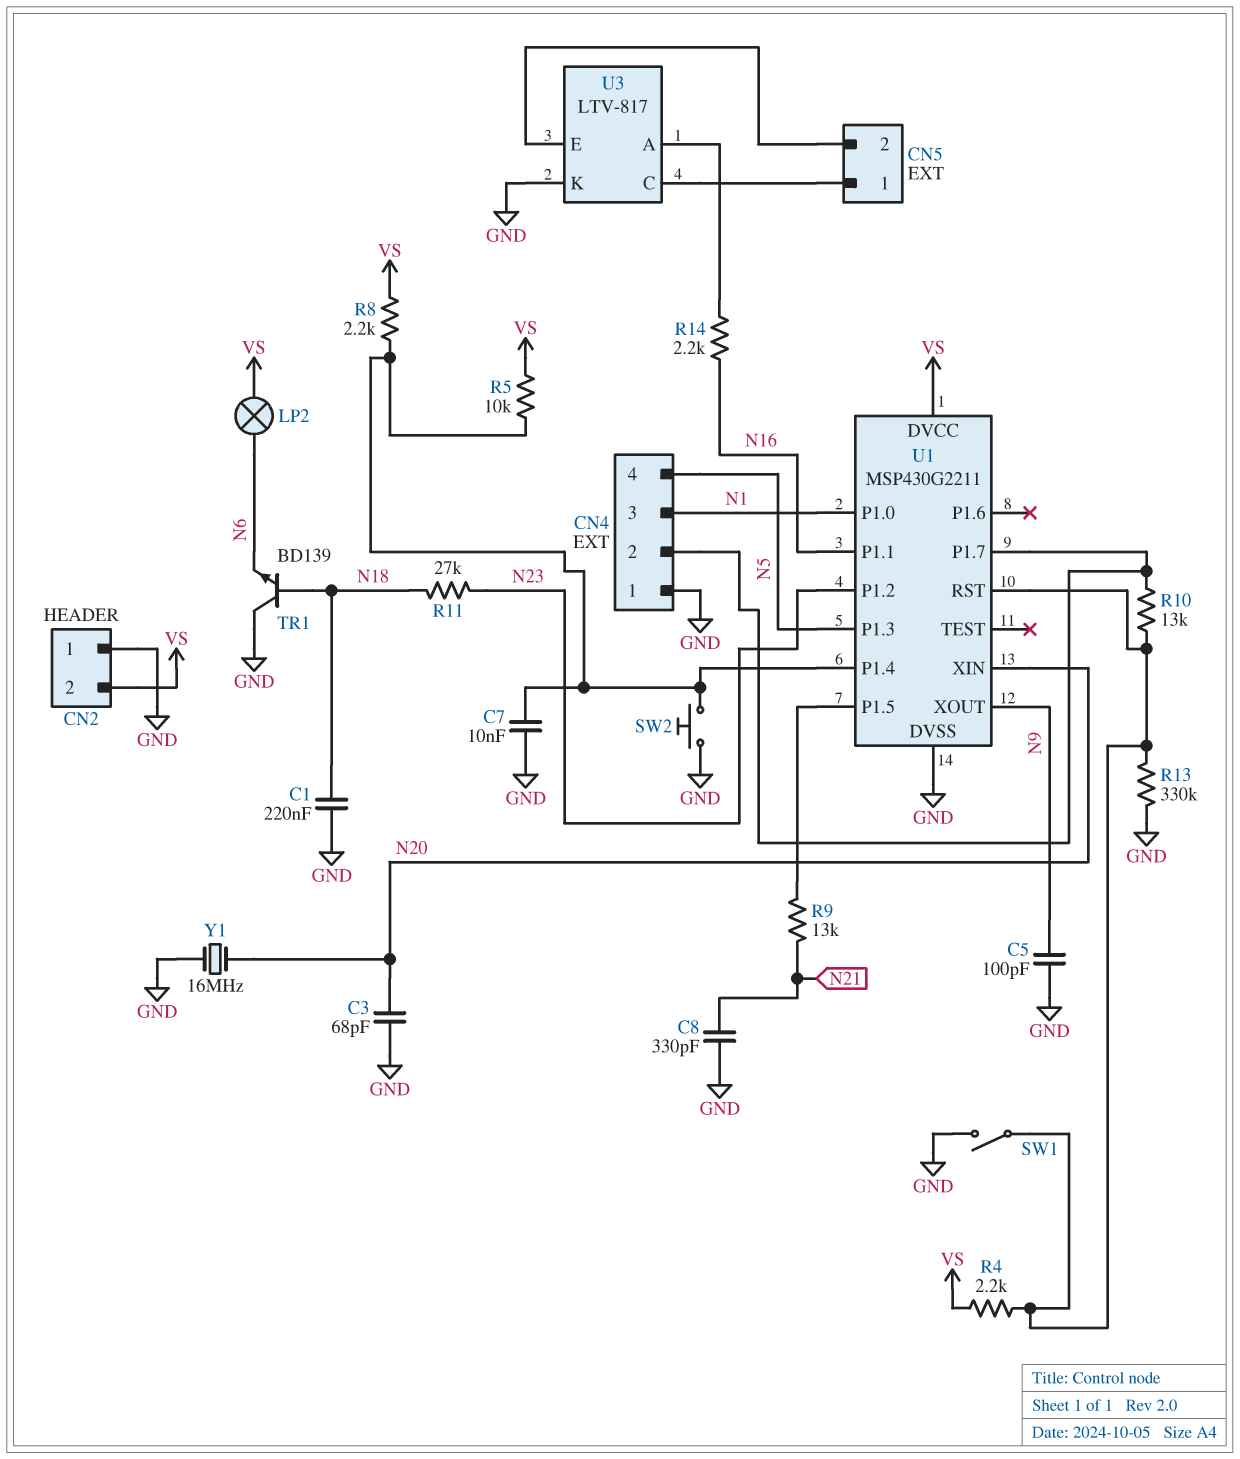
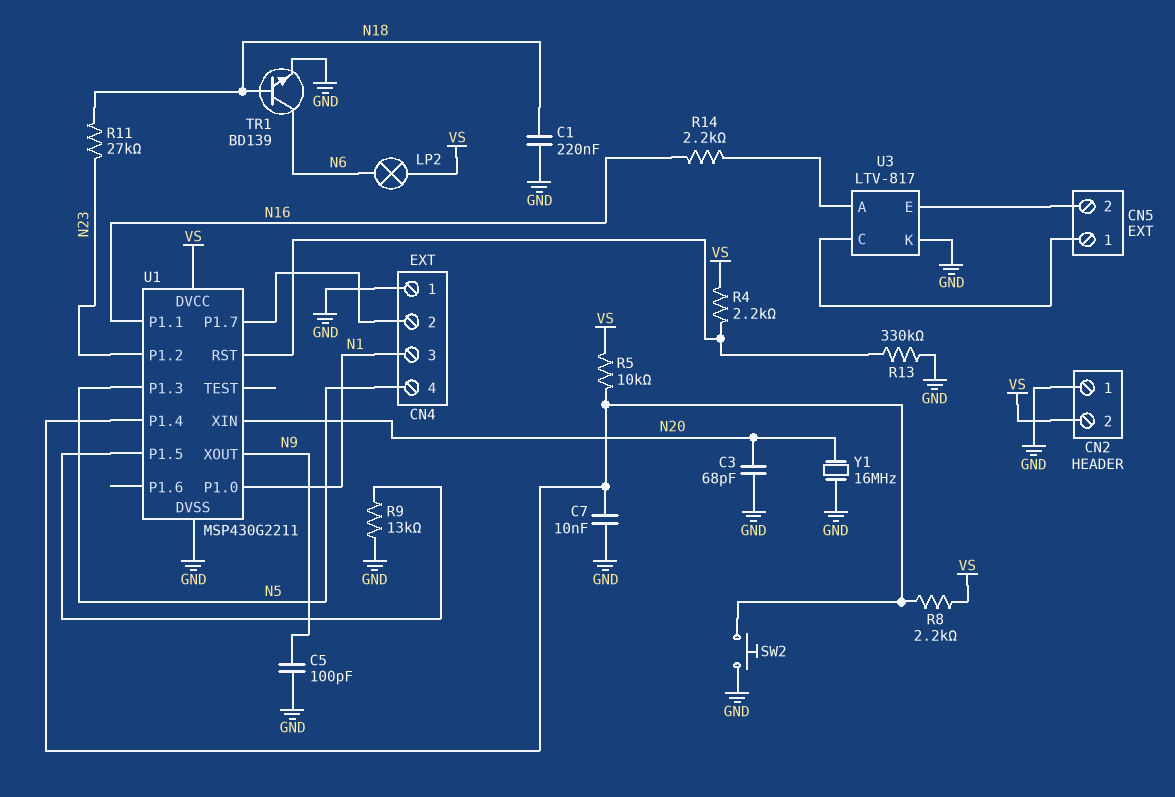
C8: 330pF (GND, N21) -> none
R9: 13k (N21, U1/P1.5) -> 13k (GND, U1/P1.5)
R10: 13k (CN4/2, U1/RST) -> none
SW1: switch (GND, U1/RST) -> none
TR1: NPN BD139 (B N18, C GND, E N6) -> NPN BD139 (B N18, C N6, E GND)

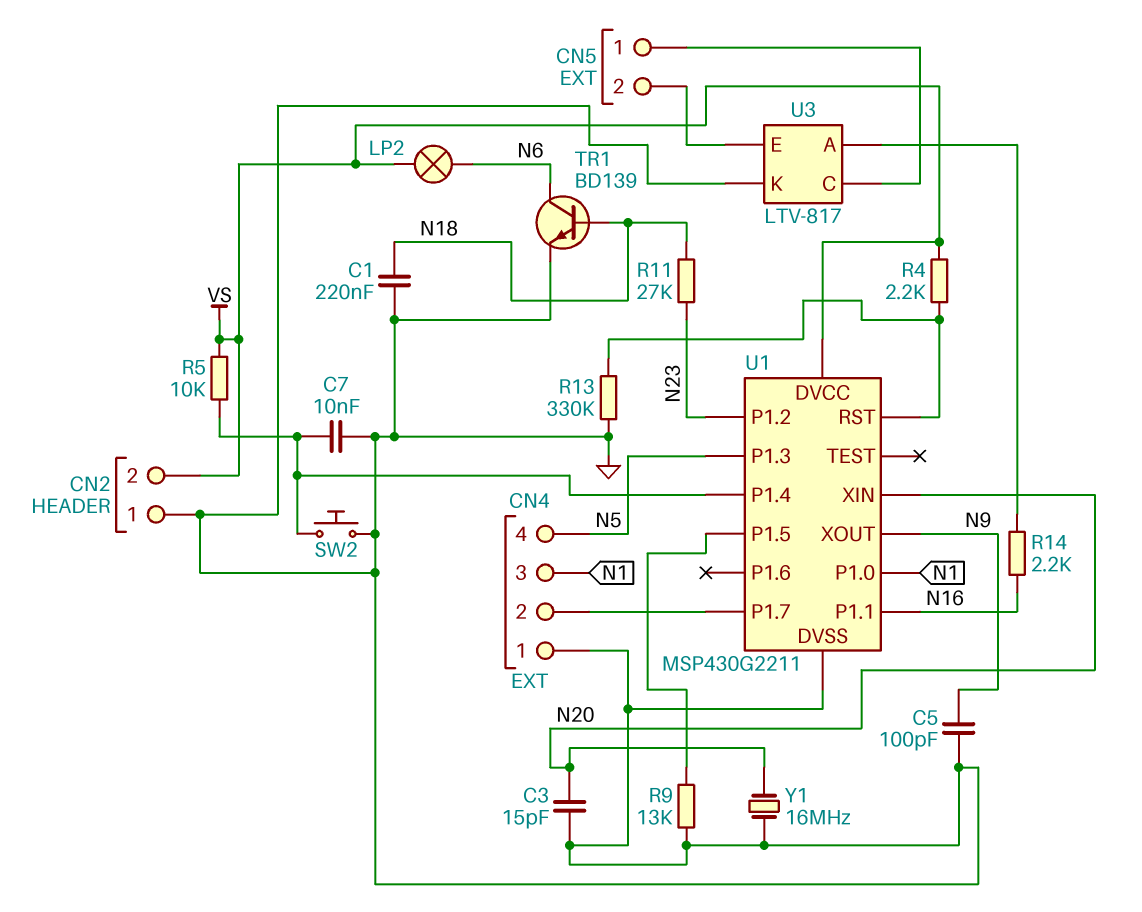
C3: 68pF (GND, N20) -> 15pF (GND, N20)
R8: 2.2k (U1/P1.4, VS) -> none

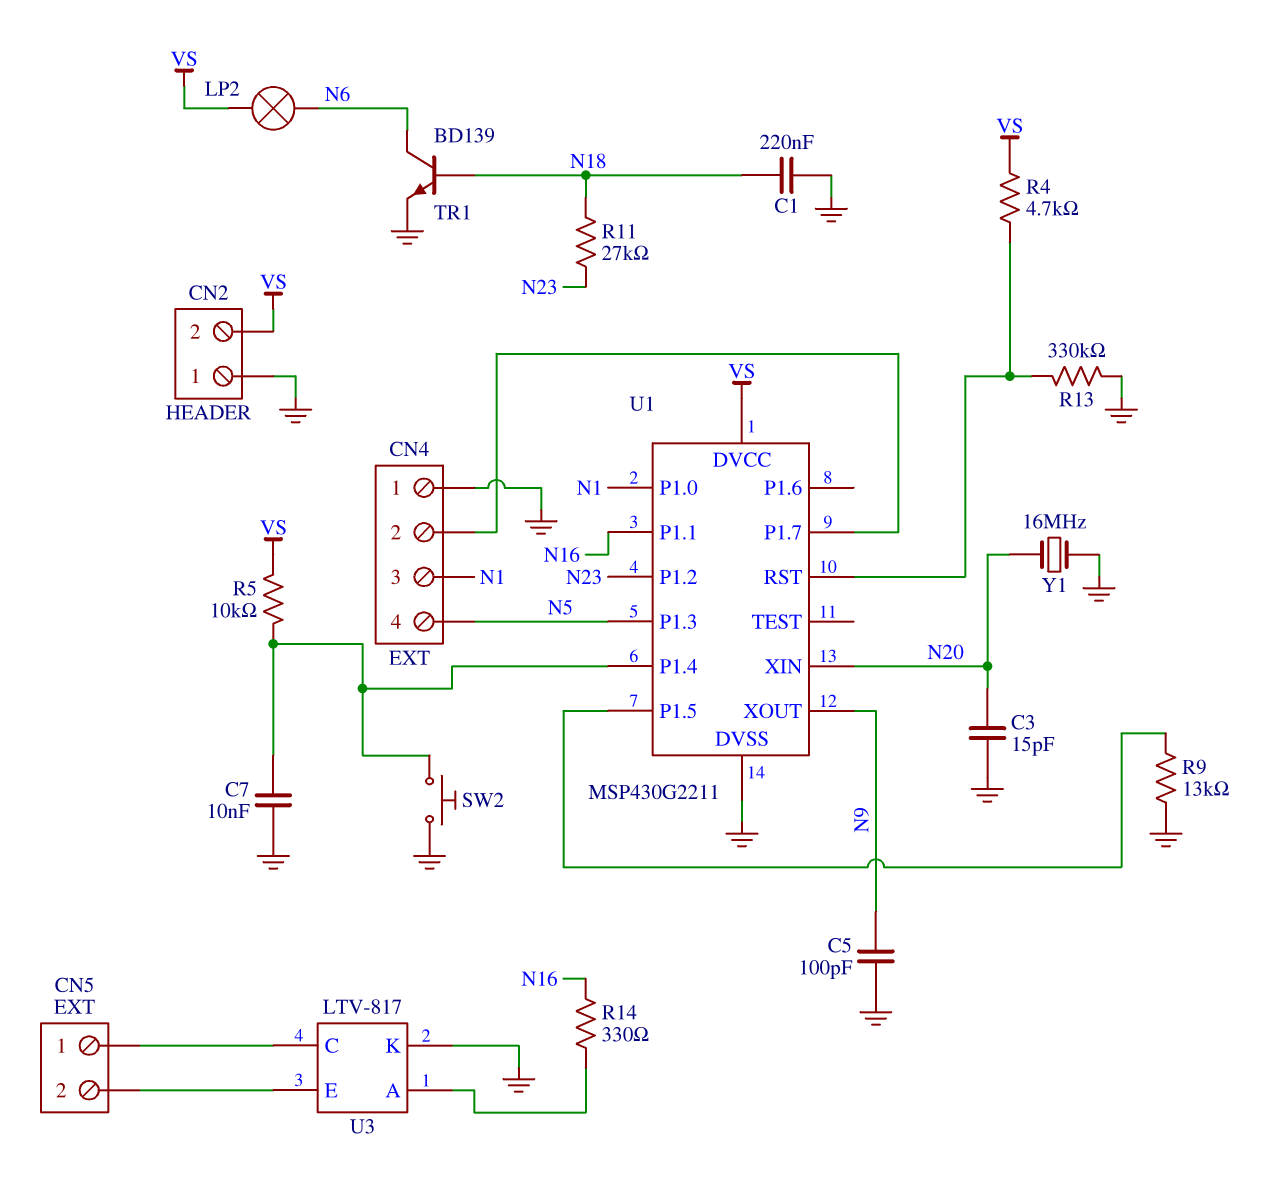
R4: 2.2k (U1/RST, VS) -> 4.7k (U1/RST, VS)
R14: 2.2k (N16, U3/A) -> 330 (N16, U3/A)

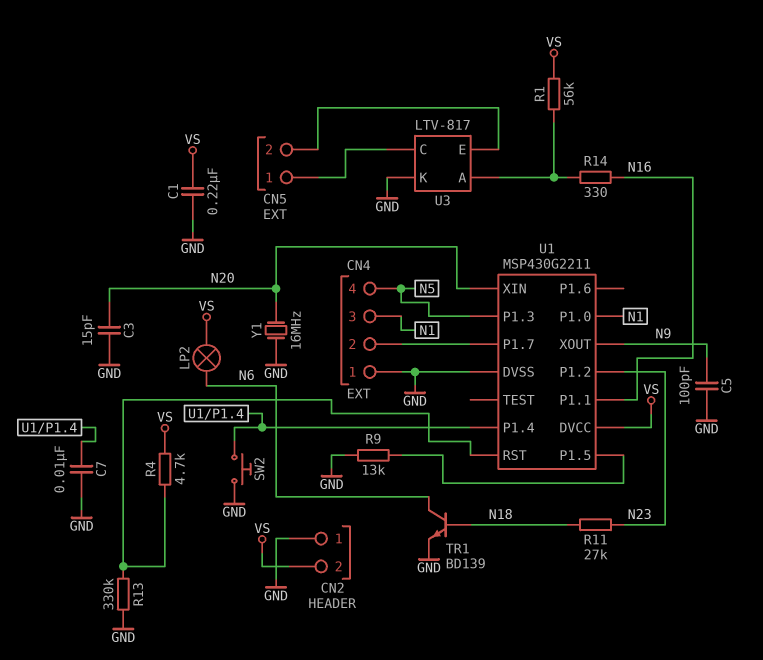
C1: 220nF (GND, N18) -> 220nF (GND, VS)
R1: none -> 56k (U3/A, VS)
R5: 10k (U1/P1.4, VS) -> none

